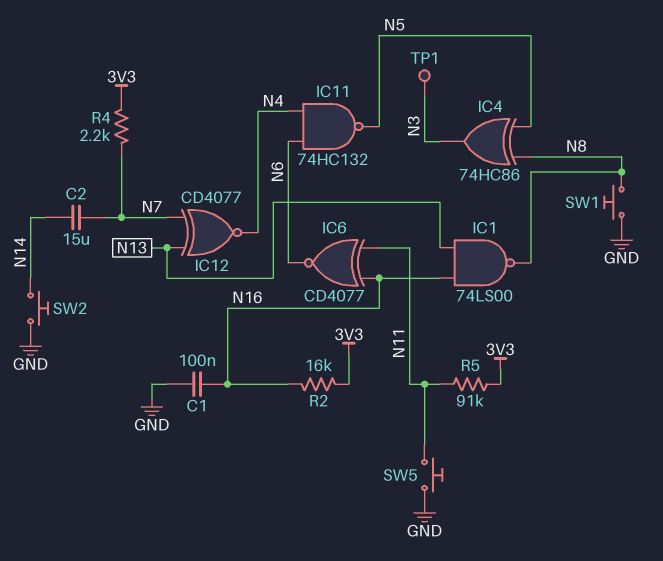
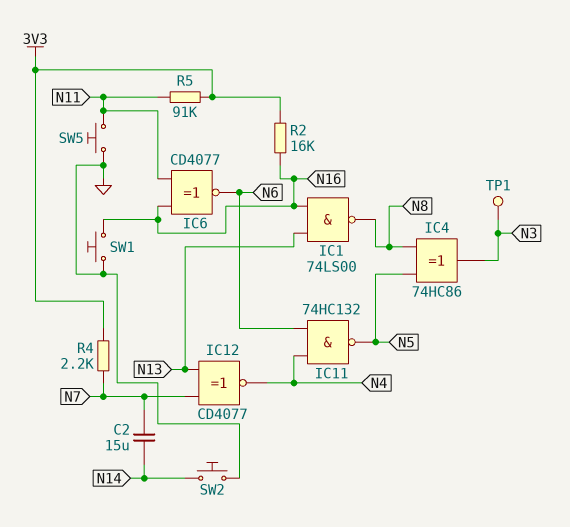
C1: 100nF (GND, N16) -> none
SW1: button (GND, N8) -> button (GND, N16)

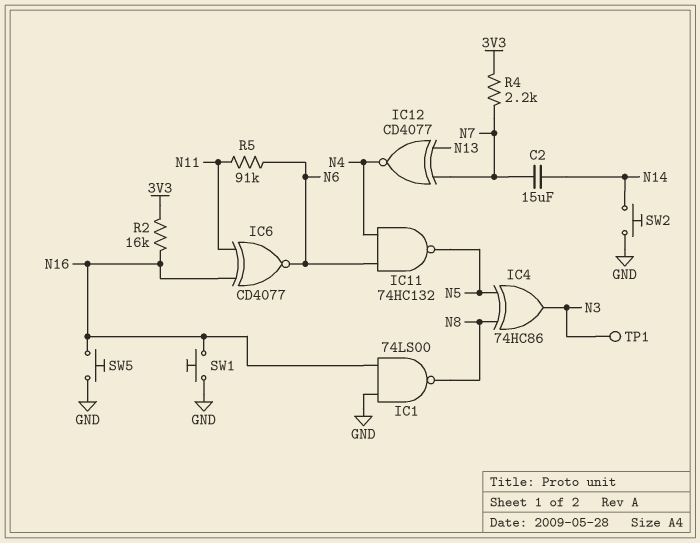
IC1: NAND 74LS00 (in N13, in N16, out N8) -> NAND 74LS00 (in GND, in N16, out N8)
R5: 91k (3V3, N11) -> 91k (N6, N11)
SW5: button (GND, N11) -> button (GND, N16)

